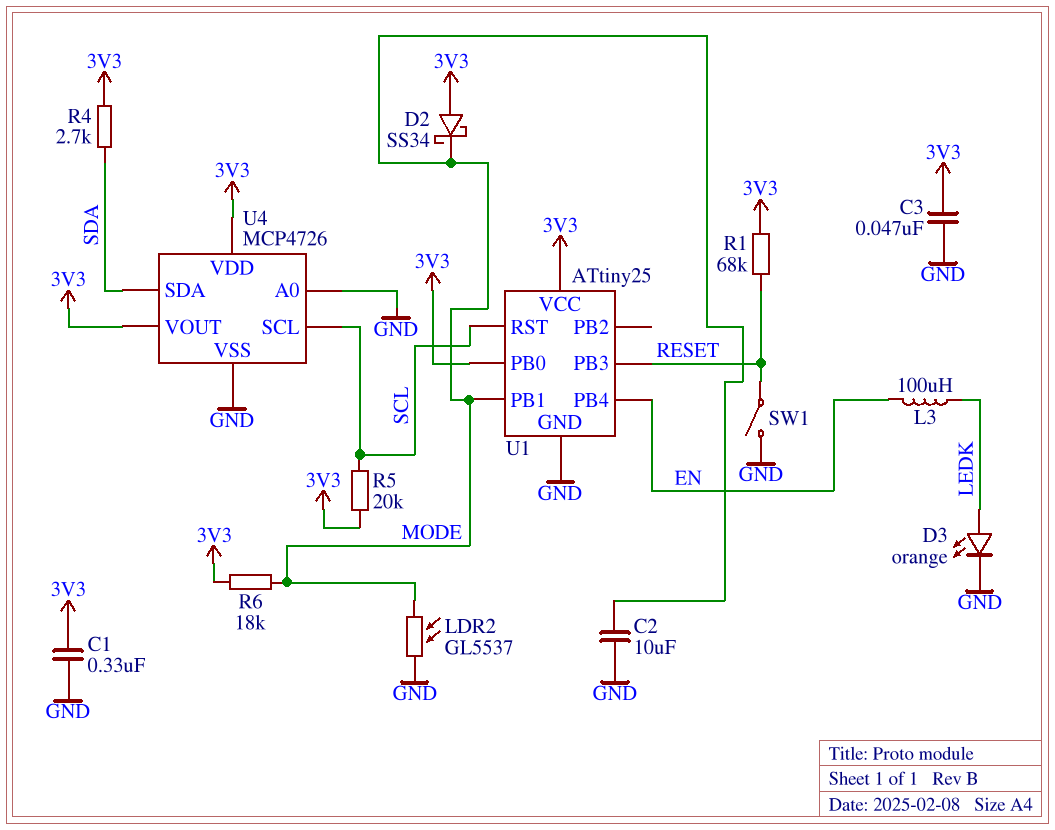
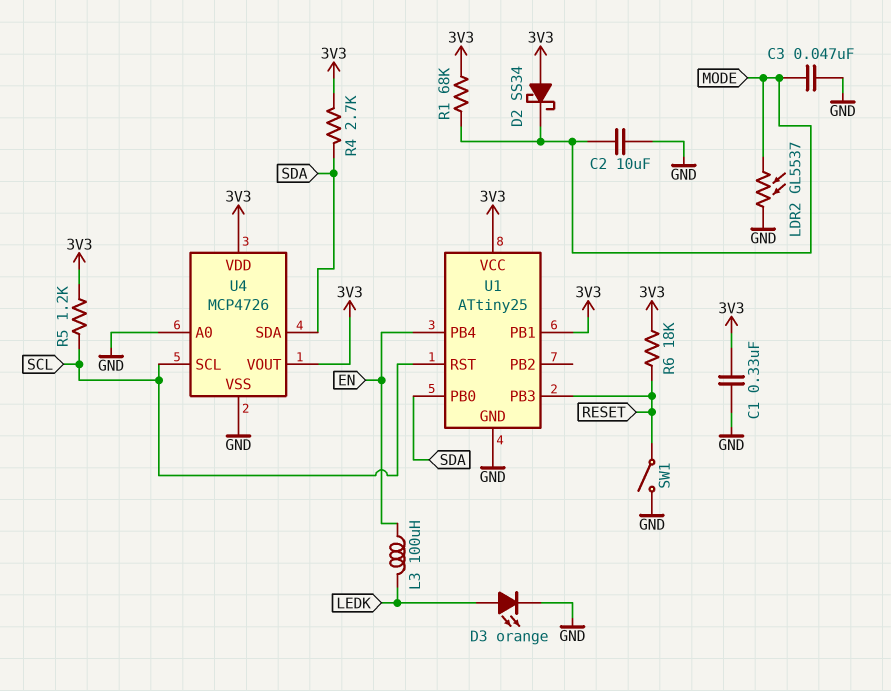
C3: 47nF (3V3, GND) -> 47nF (GND, MODE)
R1: 68k (3V3, RESET) -> 68k (3V3, MODE)
R5: 20k (3V3, SCL) -> 1.2k (3V3, SCL)
R6: 18k (3V3, MODE) -> 18k (3V3, RESET)
U1 pin PB0: 3V3 -> SDA
U1 pin PB1: MODE -> 3V3

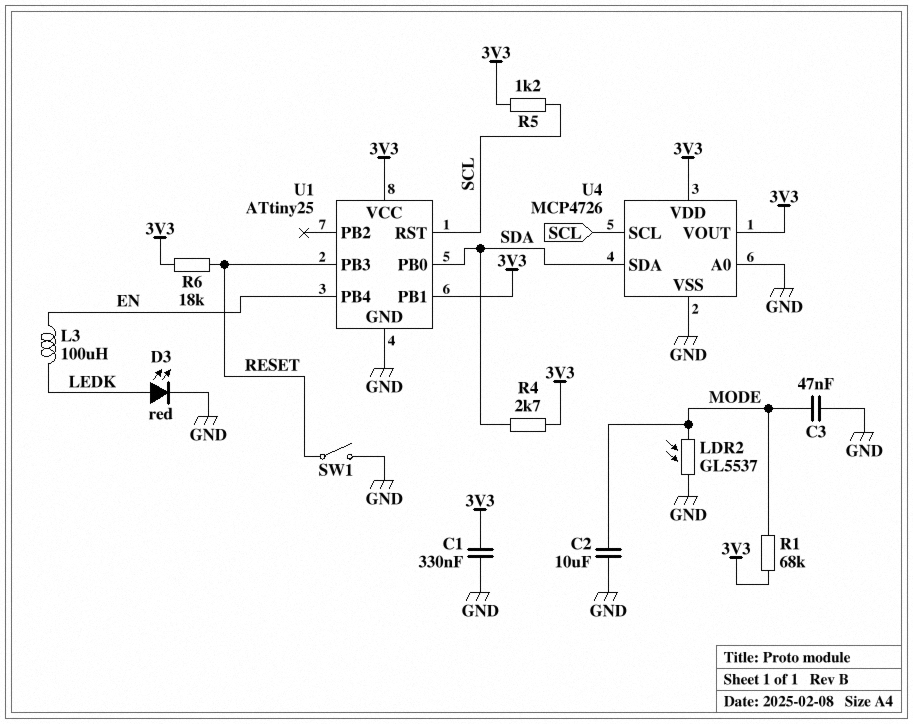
D2: schottky SS34 (A 3V3, K MODE) -> none
D3: LED orange (A LEDK, K GND) -> LED red (A LEDK, K GND)

